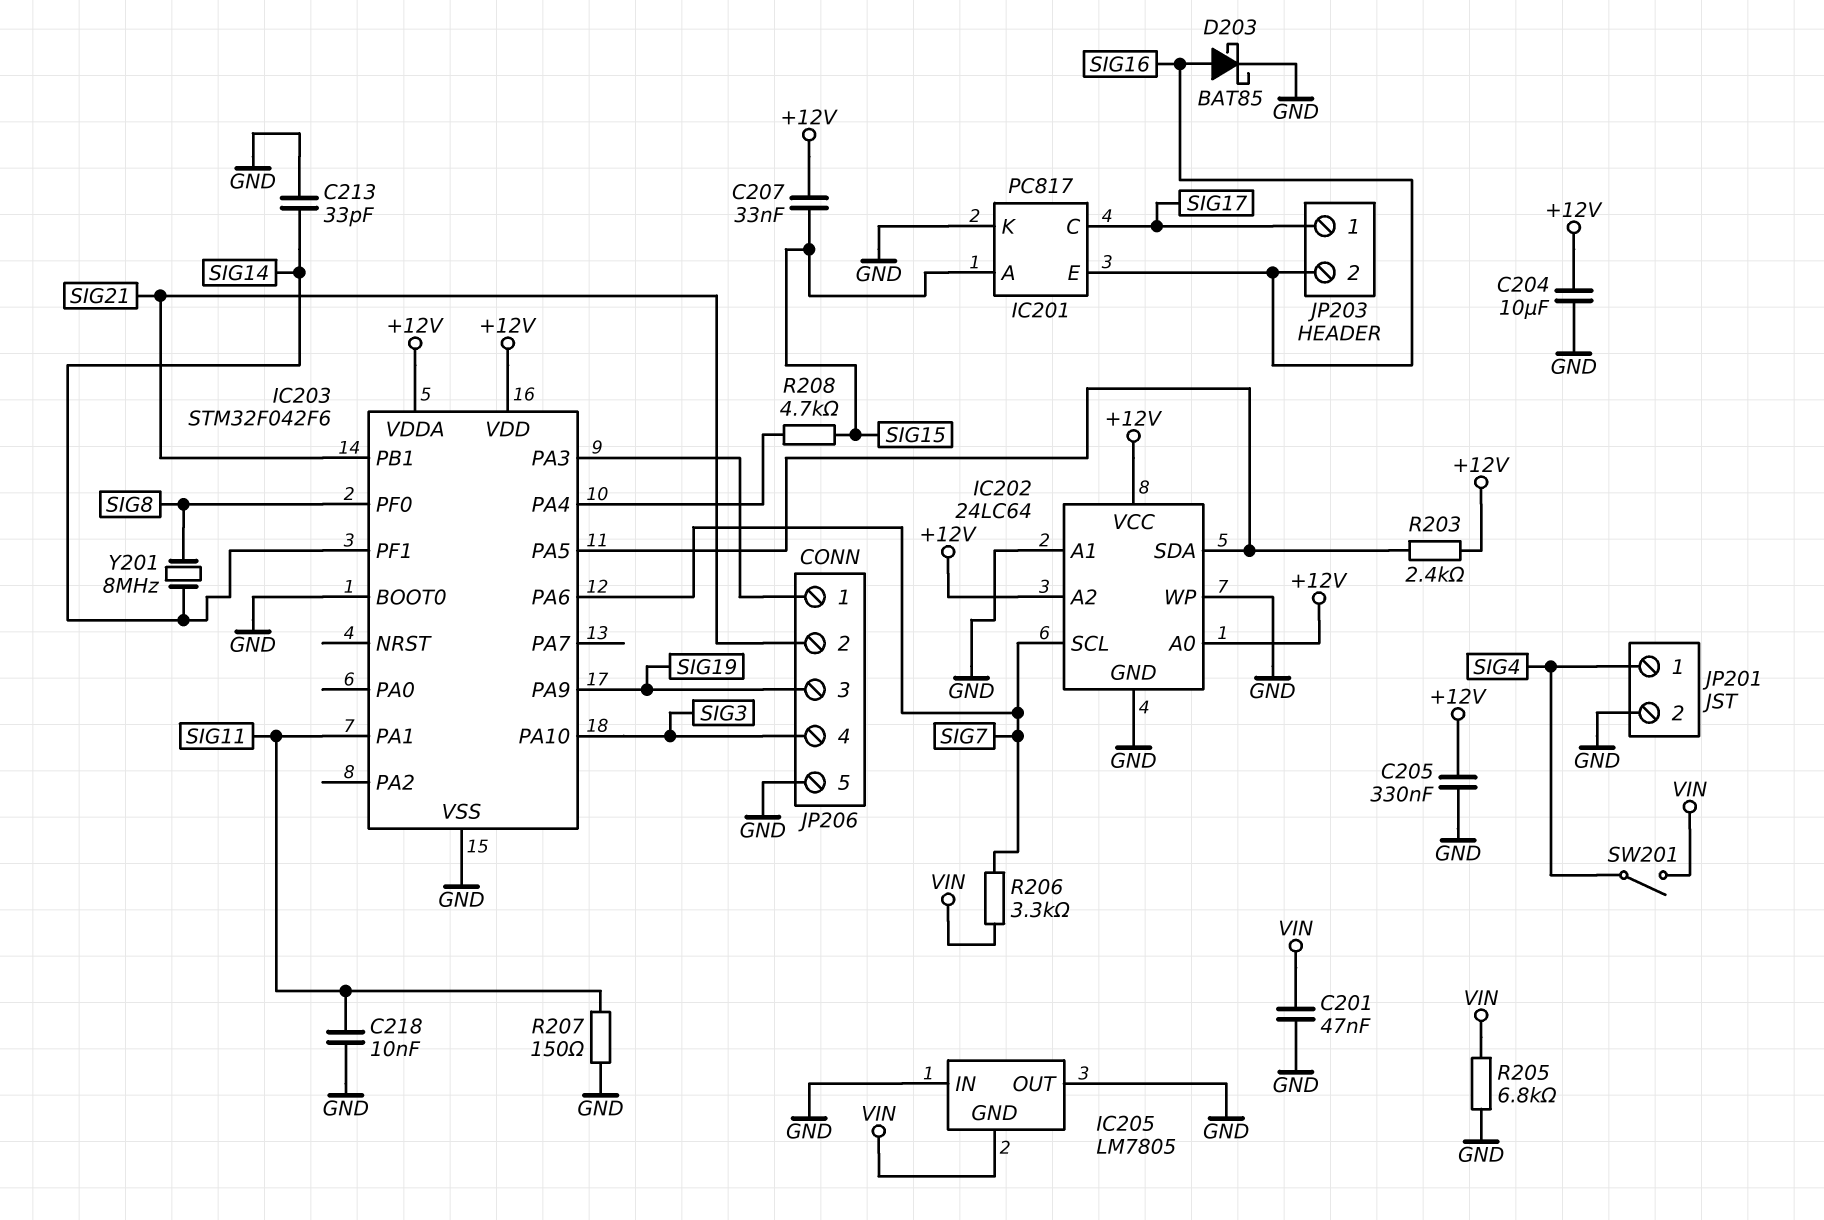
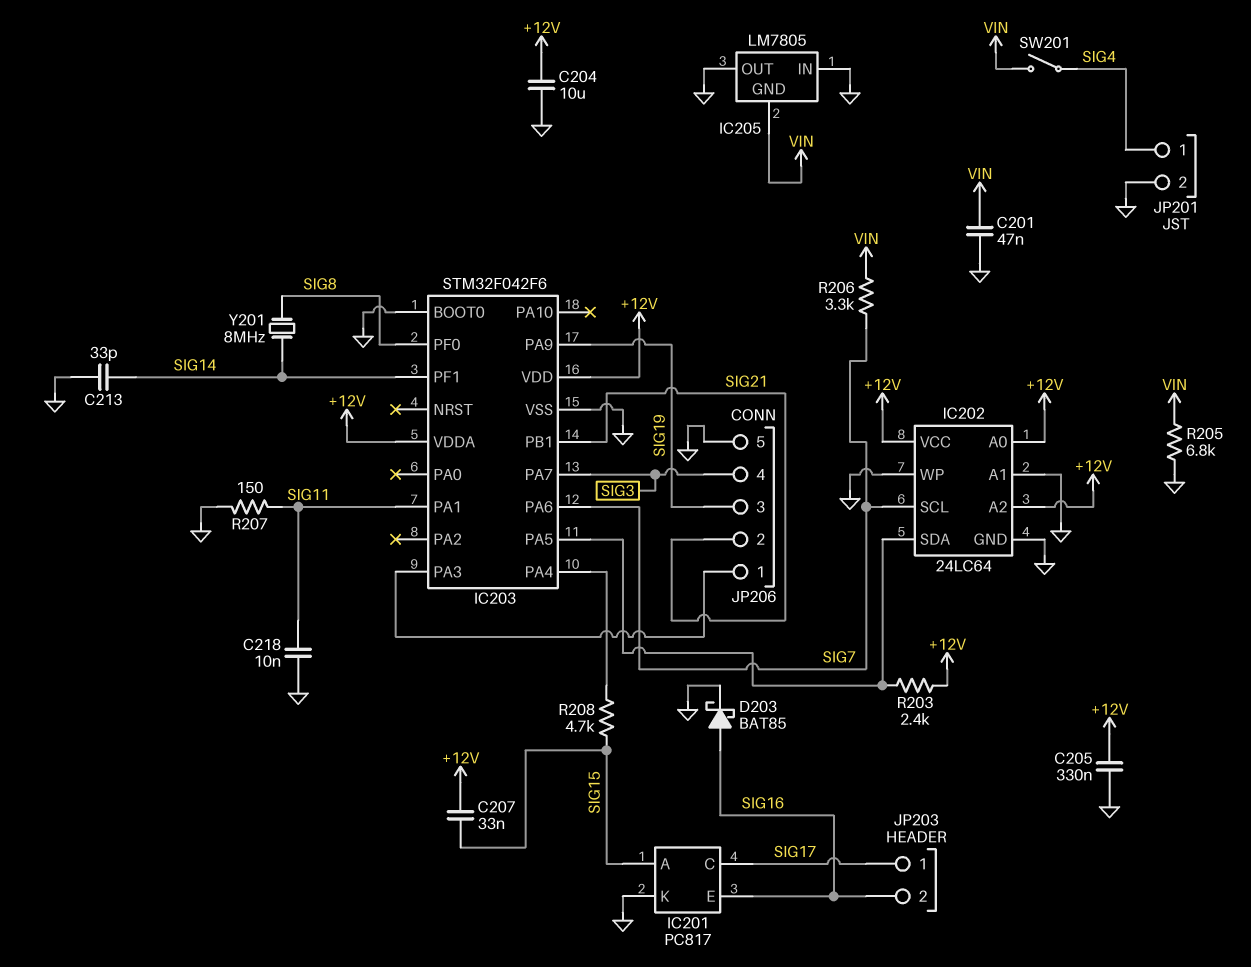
IC203 pin PA7: none -> SIG3
IC203 pin PA10: SIG3 -> none

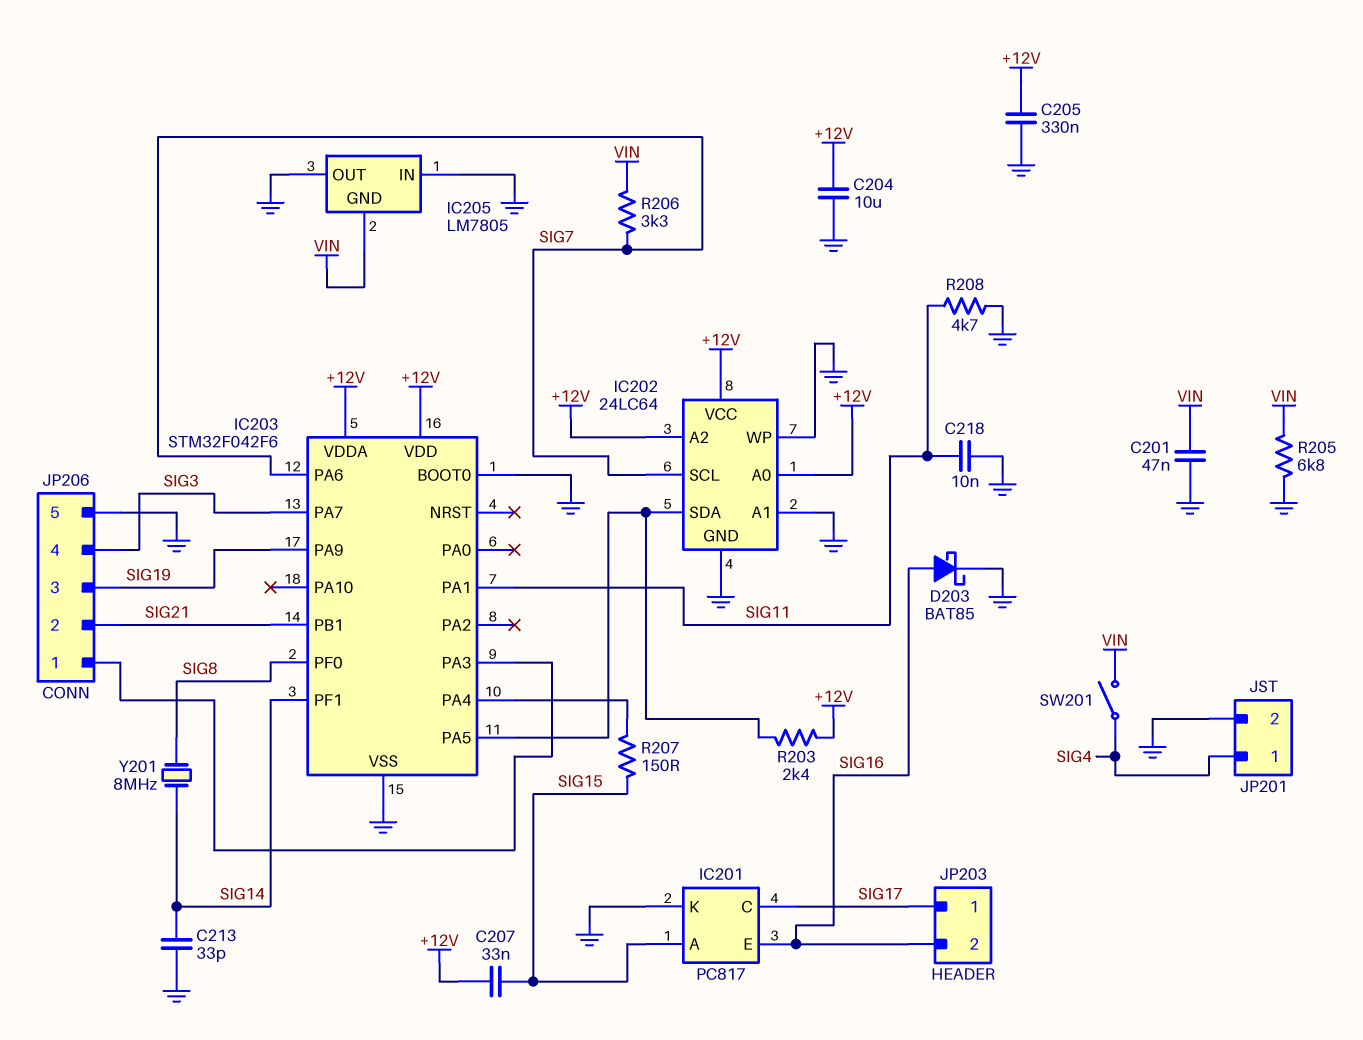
R207: 150 (GND, SIG11) -> 150 (IC203/PA4, SIG15)
R208: 4.7k (IC203/PA4, SIG15) -> 4.7k (GND, SIG11)

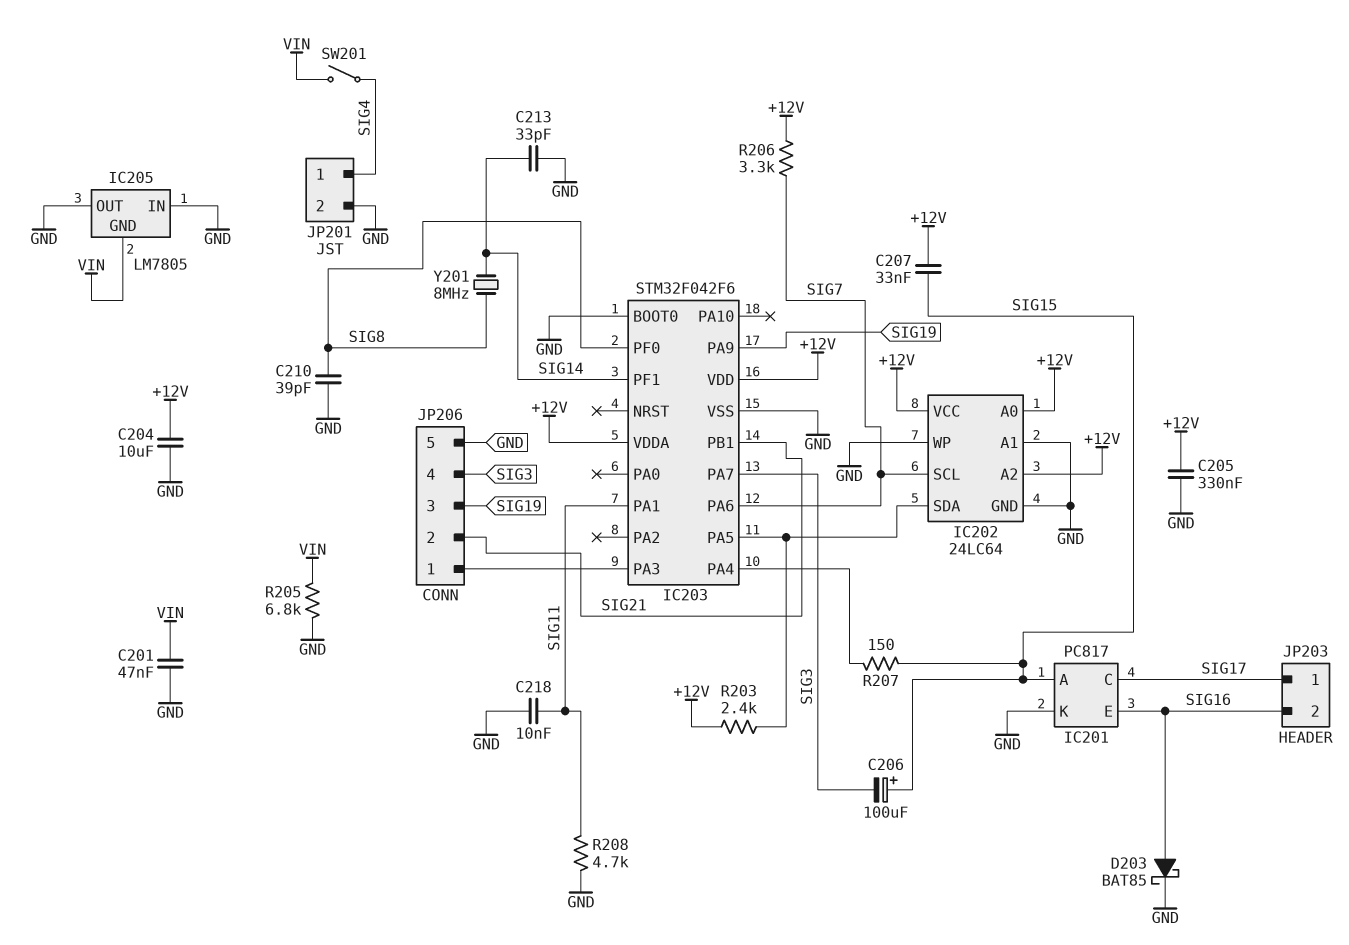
C206: none -> 100uF (plus SIG15, minus SIG3)
C210: none -> 39pF (GND, SIG8)
R206: 3.3k (SIG7, VIN) -> 3.3k (+12V, SIG7)

